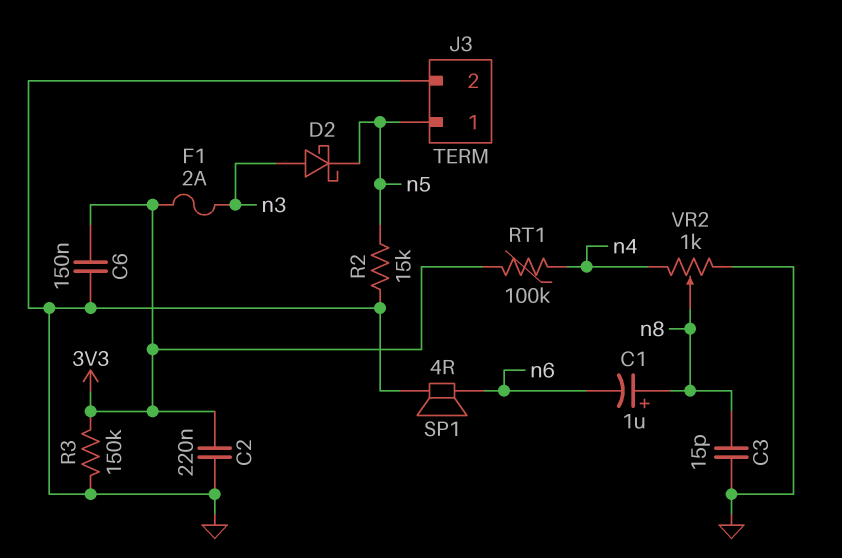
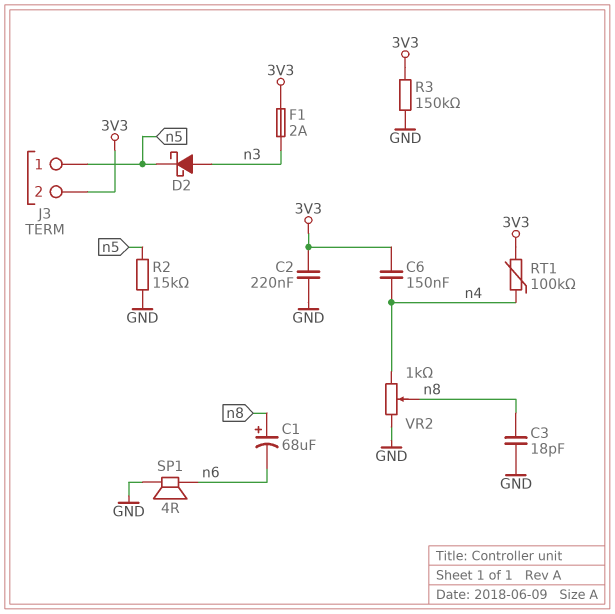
C1: 1uF (plus n8, minus n6) -> 68uF (plus n8, minus n6)
C3: 15pF (GND, n8) -> 18pF (GND, n8)
C6: 150nF (3V3, GND) -> 150nF (3V3, n4)
J3 pin 2: GND -> 3V3

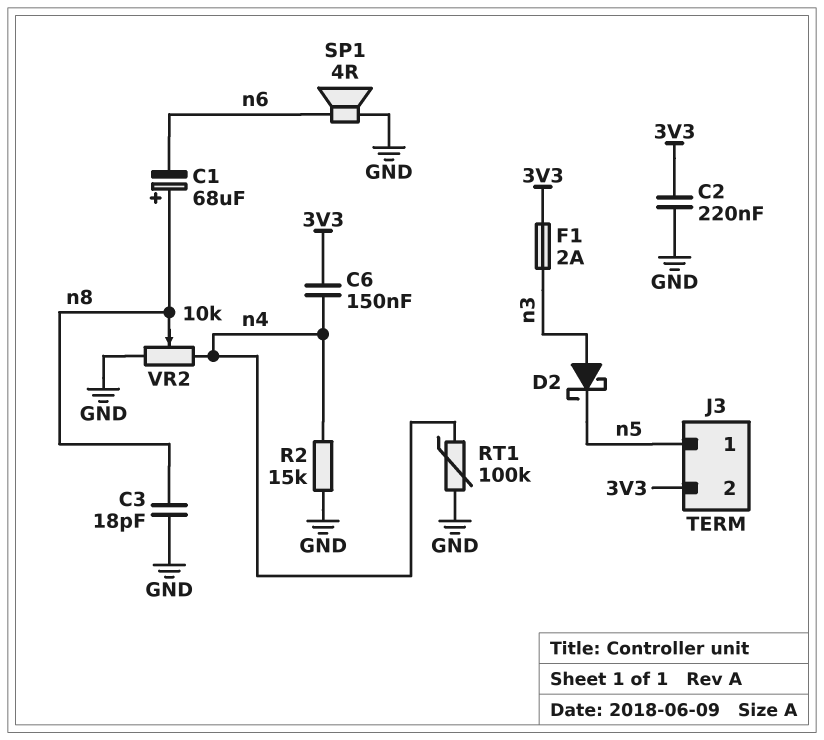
R2: 15k (GND, n5) -> 15k (GND, n4)
R3: 150k (3V3, GND) -> none
RT1: 100k (3V3, n4) -> 100k (GND, n4)
VR2: 1k (GND, n4, wiper n8) -> 10k (GND, n4, wiper n8)

